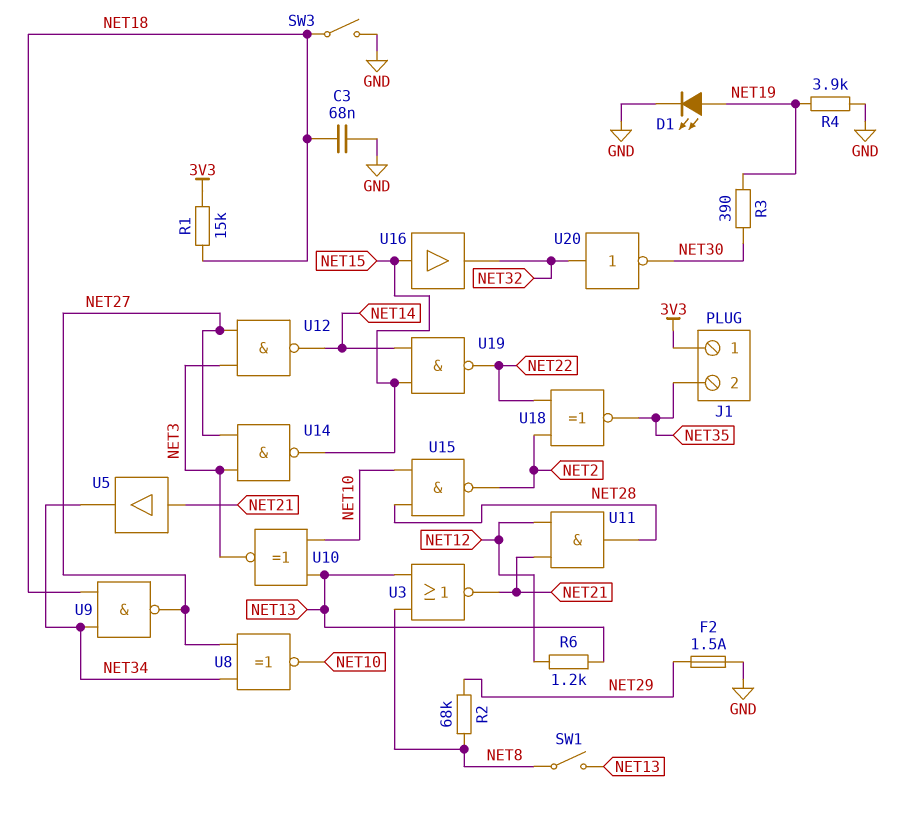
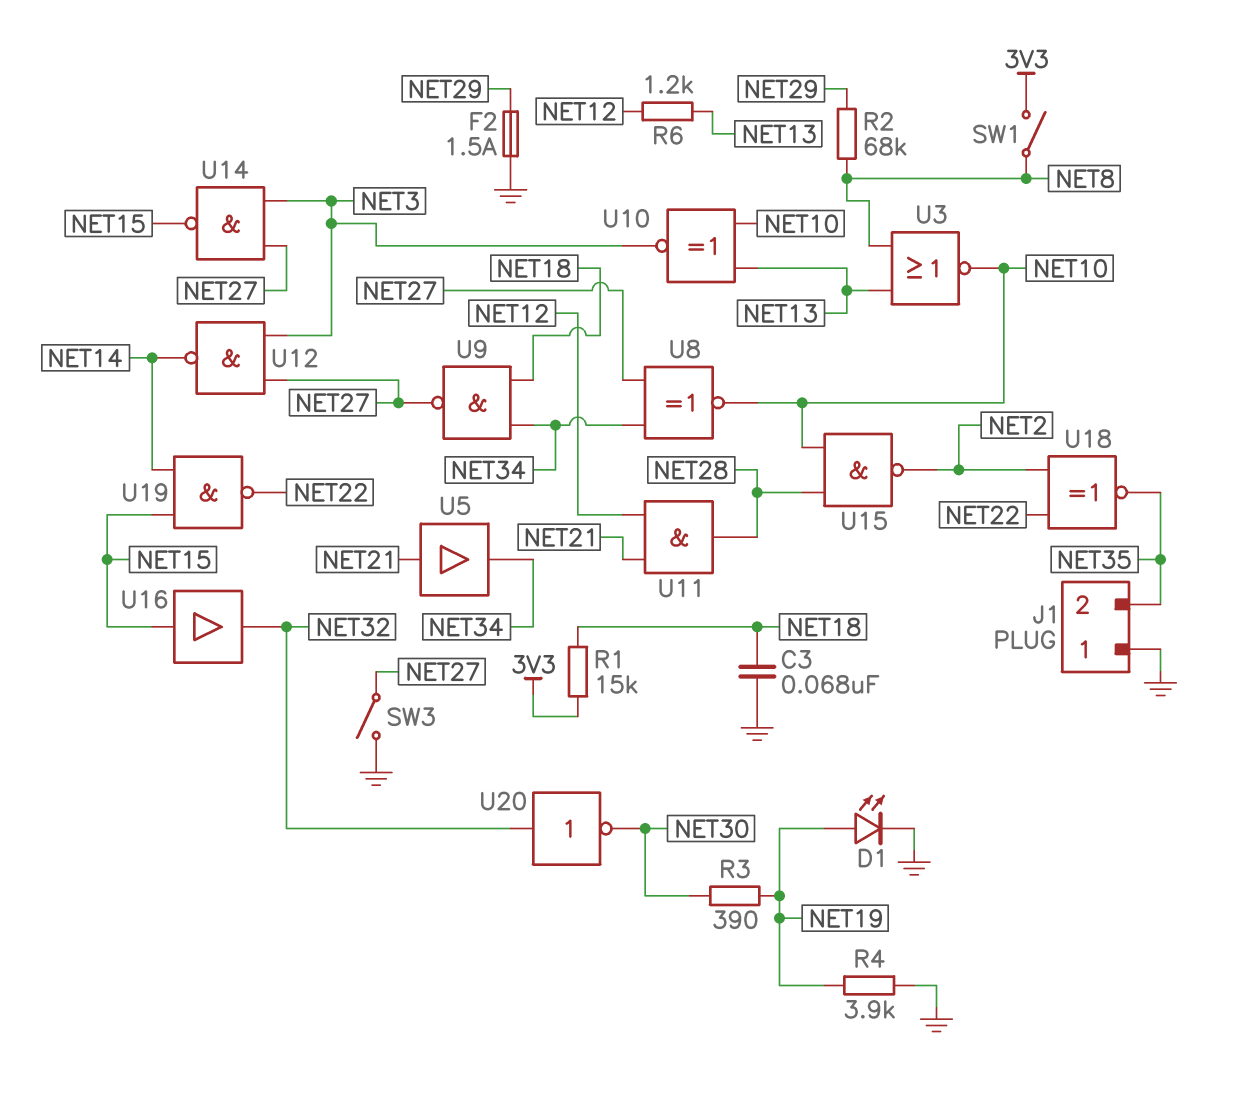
J1 pin 1: 3V3 -> GND
SW1: switch (NET8, NET13) -> switch (3V3, NET8)
SW3: switch (GND, NET18) -> switch (GND, NET27)
U3: NOR (in NET8, in NET13, out NET21) -> NOR (in NET8, in NET13, out NET10)

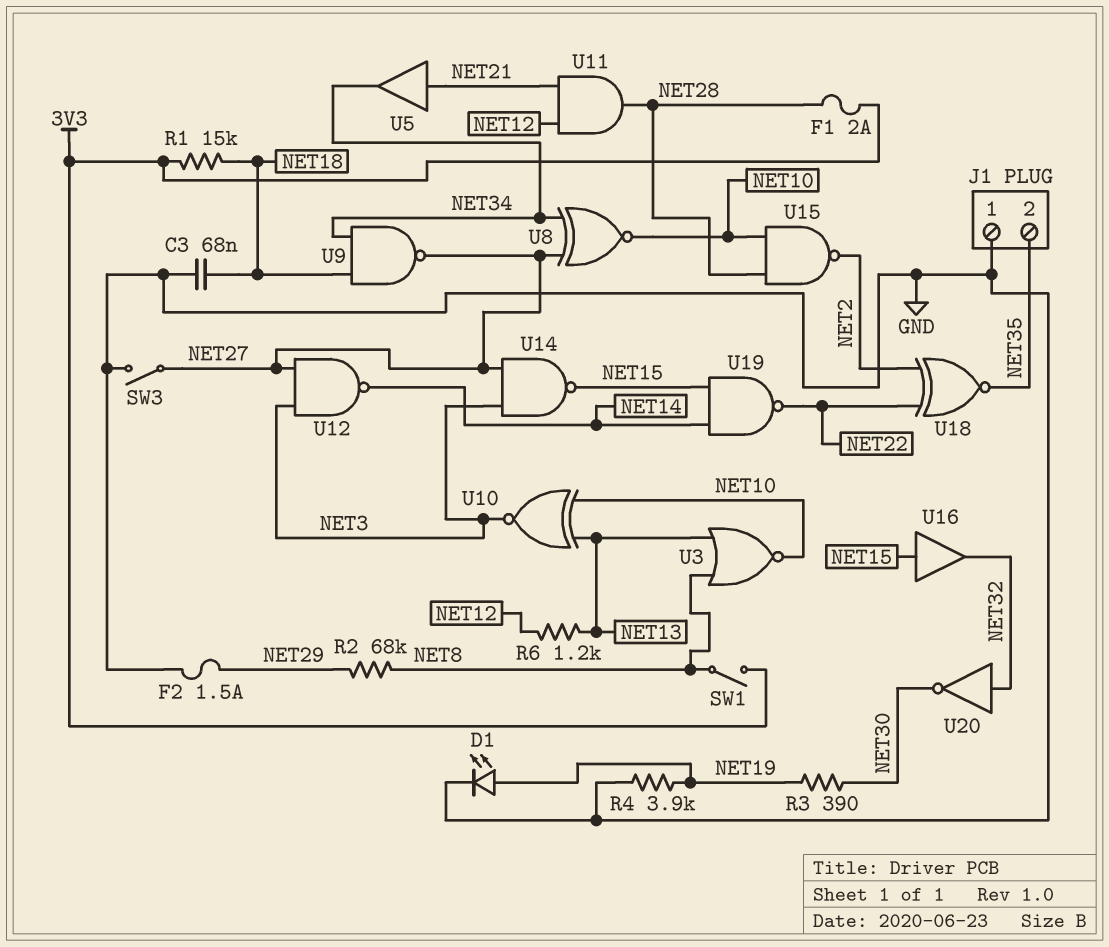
F1: none -> 2A (3V3, NET28)

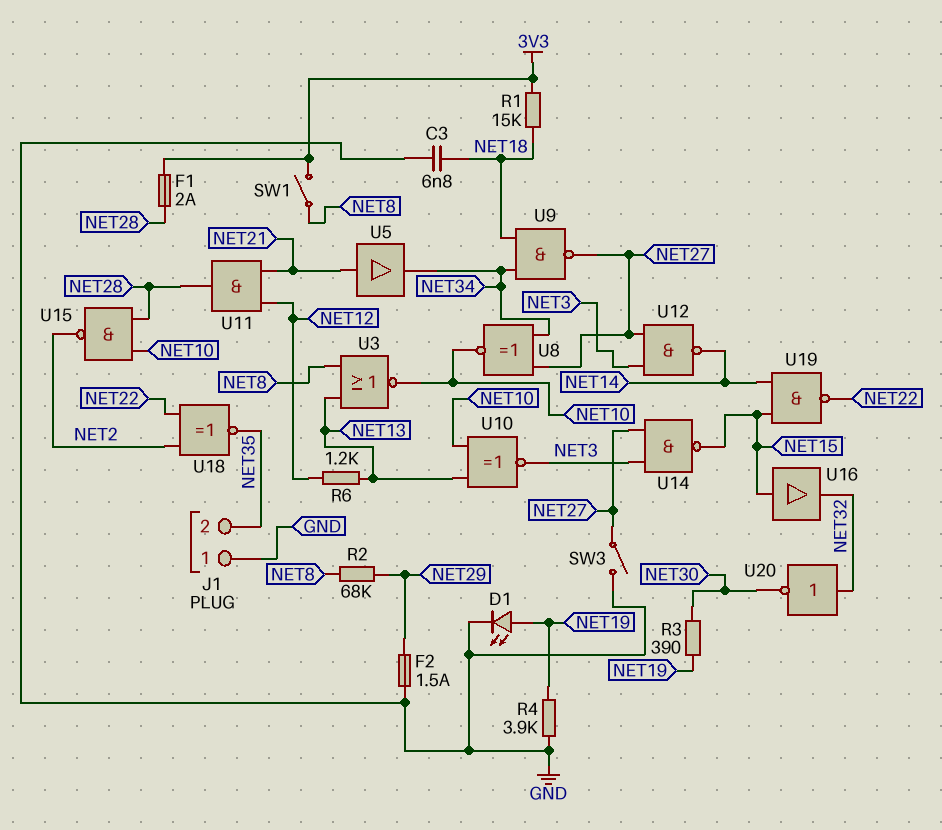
C3: 68nF (GND, NET18) -> 6.8nF (GND, NET18)

